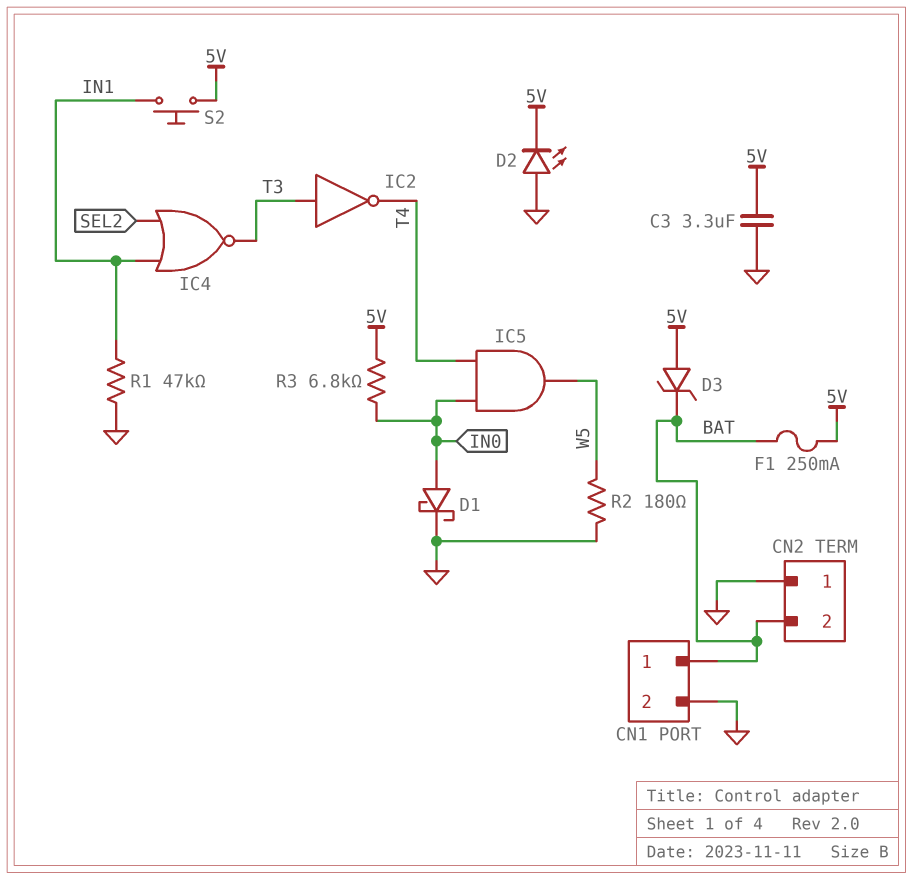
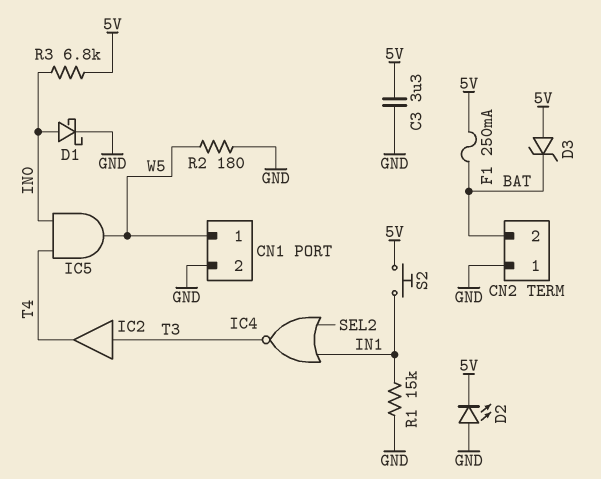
CN1 pin 1: BAT -> W5
IC2: NOT (in T3, out T4) -> buffer (in T3, out T4)
R1: 47k (GND, IN1) -> 15k (GND, IN1)

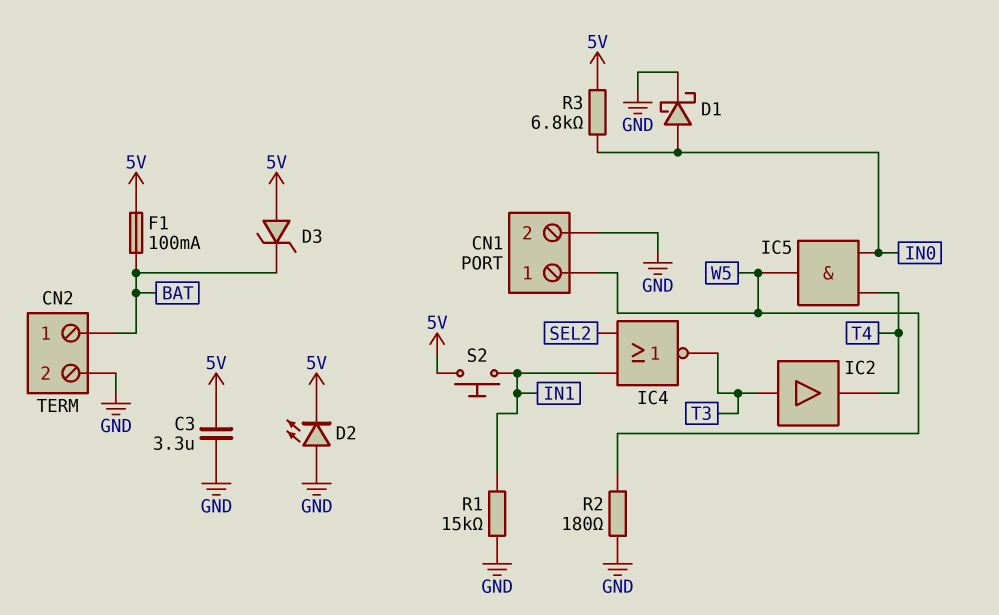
CN2 pin 1: GND -> BAT
CN2 pin 2: BAT -> GND
F1: 250mA (5V, BAT) -> 100mA (5V, BAT)

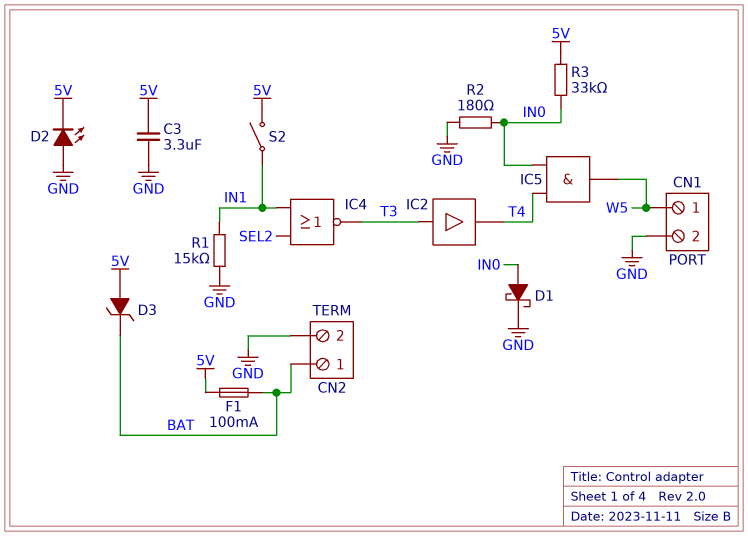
R2: 180 (GND, W5) -> 180 (GND, IN0)
R3: 6.8k (5V, IN0) -> 33k (5V, IN0)
S2: button (5V, IN1) -> switch (5V, IN1)

